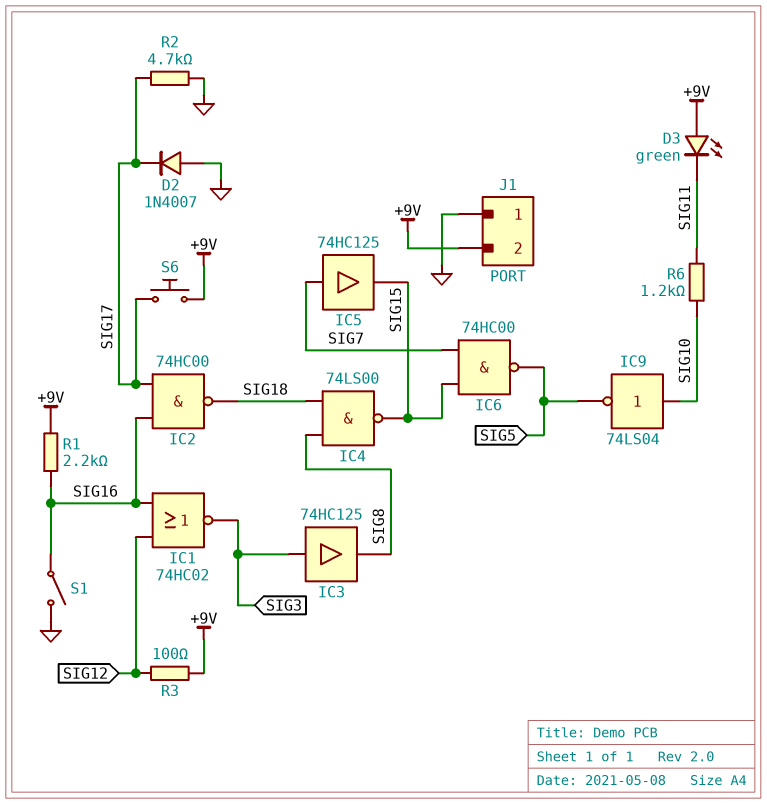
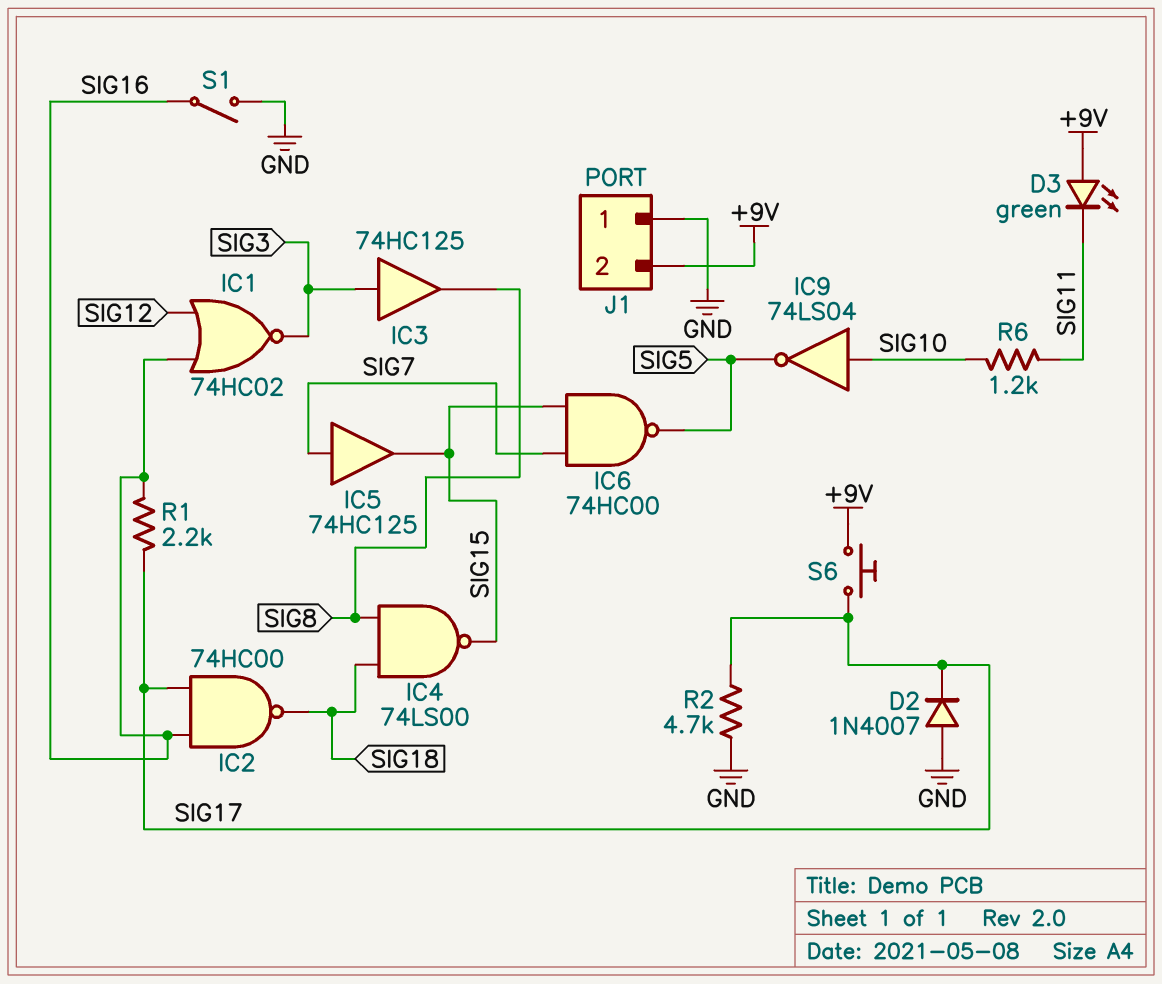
R1: 2.2k (+9V, SIG16) -> 2.2k (SIG16, SIG17)
R3: 100 (+9V, SIG12) -> none

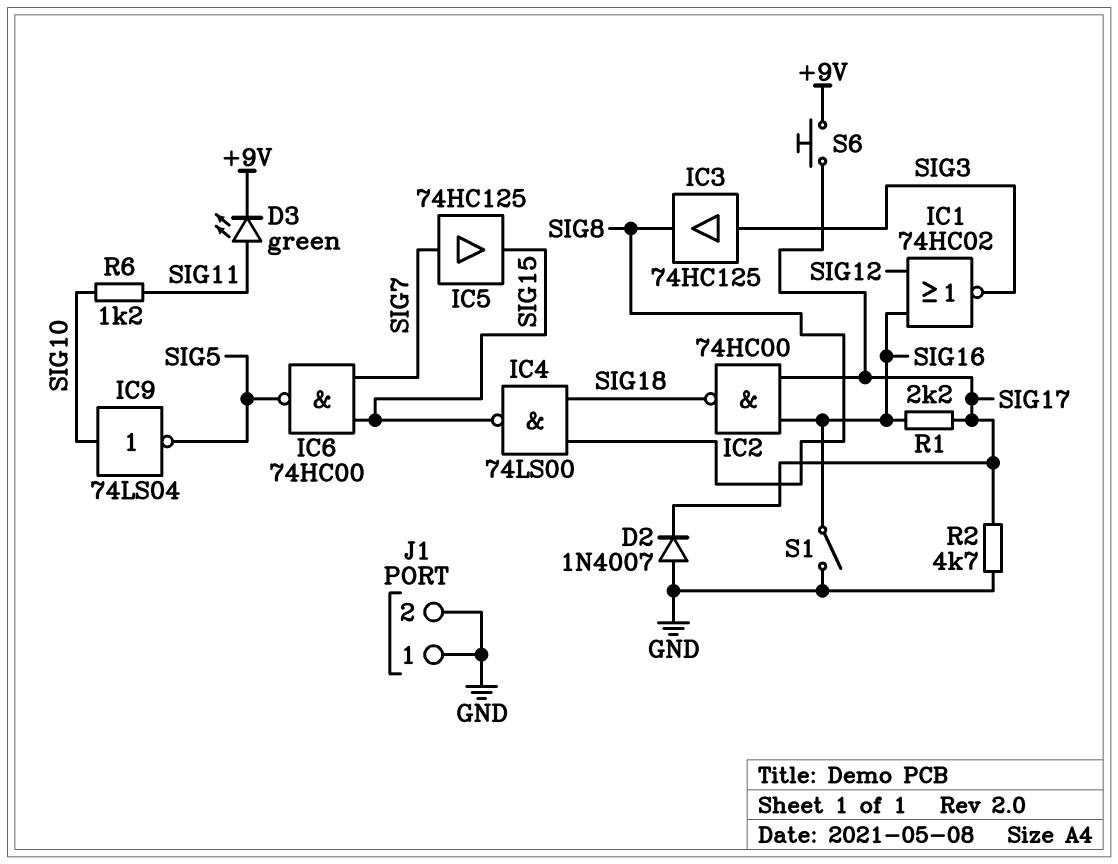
D3: LED green (A +9V, K SIG11) -> LED green (A SIG11, K +9V)
J1 pin 2: +9V -> GND

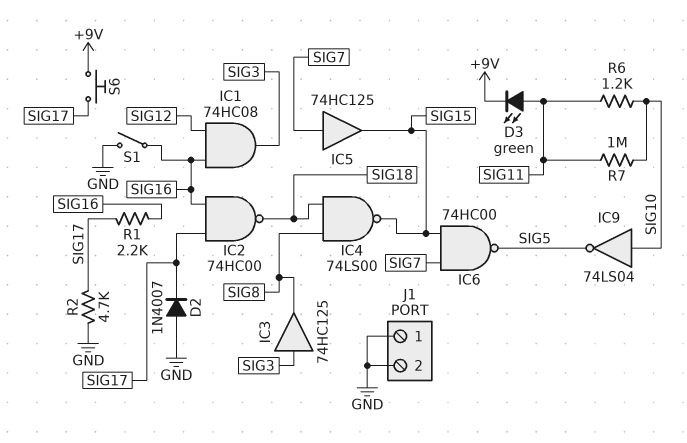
IC1: NOR 74HC02 (in SIG12, in SIG16, out SIG3) -> AND 74HC08 (in SIG12, in SIG16, out SIG3)
R7: none -> 1M (SIG10, SIG11)

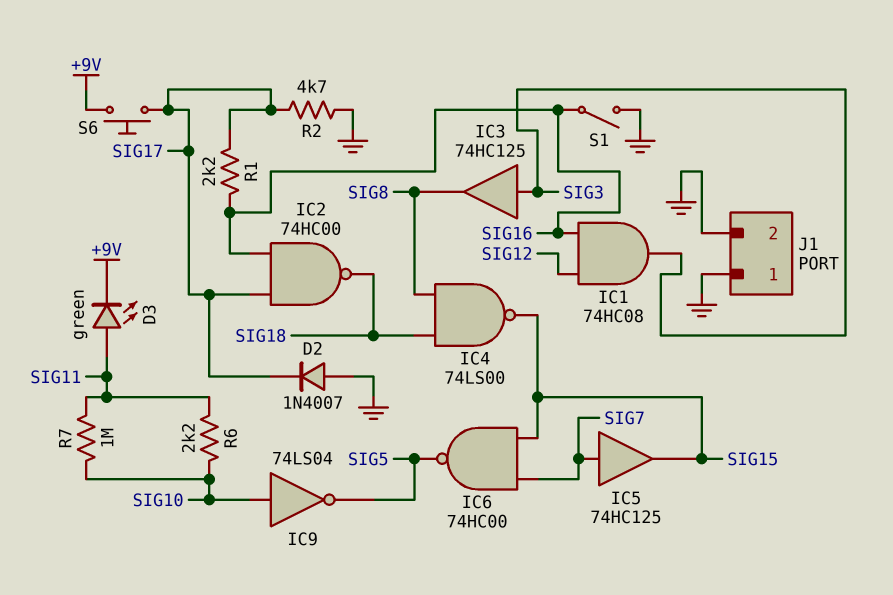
R6: 1.2k (SIG10, SIG11) -> 2.2k (SIG10, SIG11)

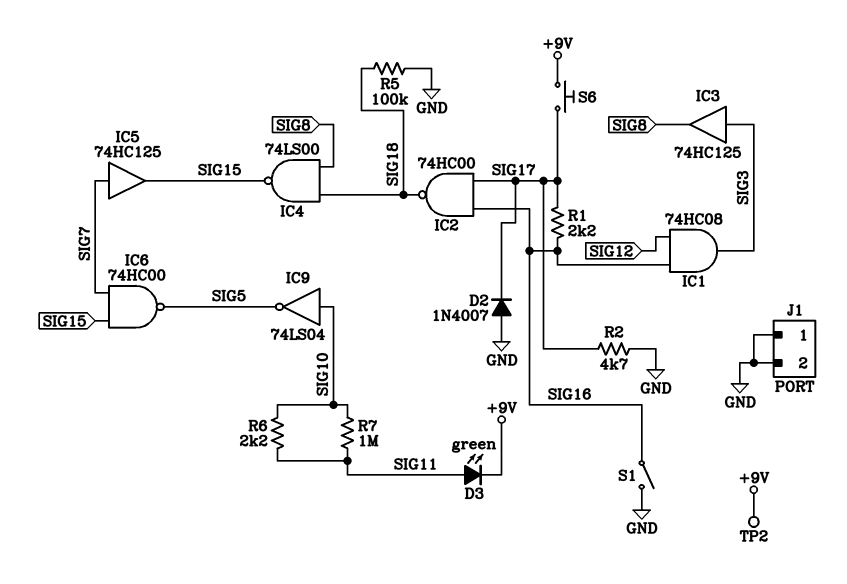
R5: none -> 100k (GND, SIG18)
TP2: none -> test point (+9V)

